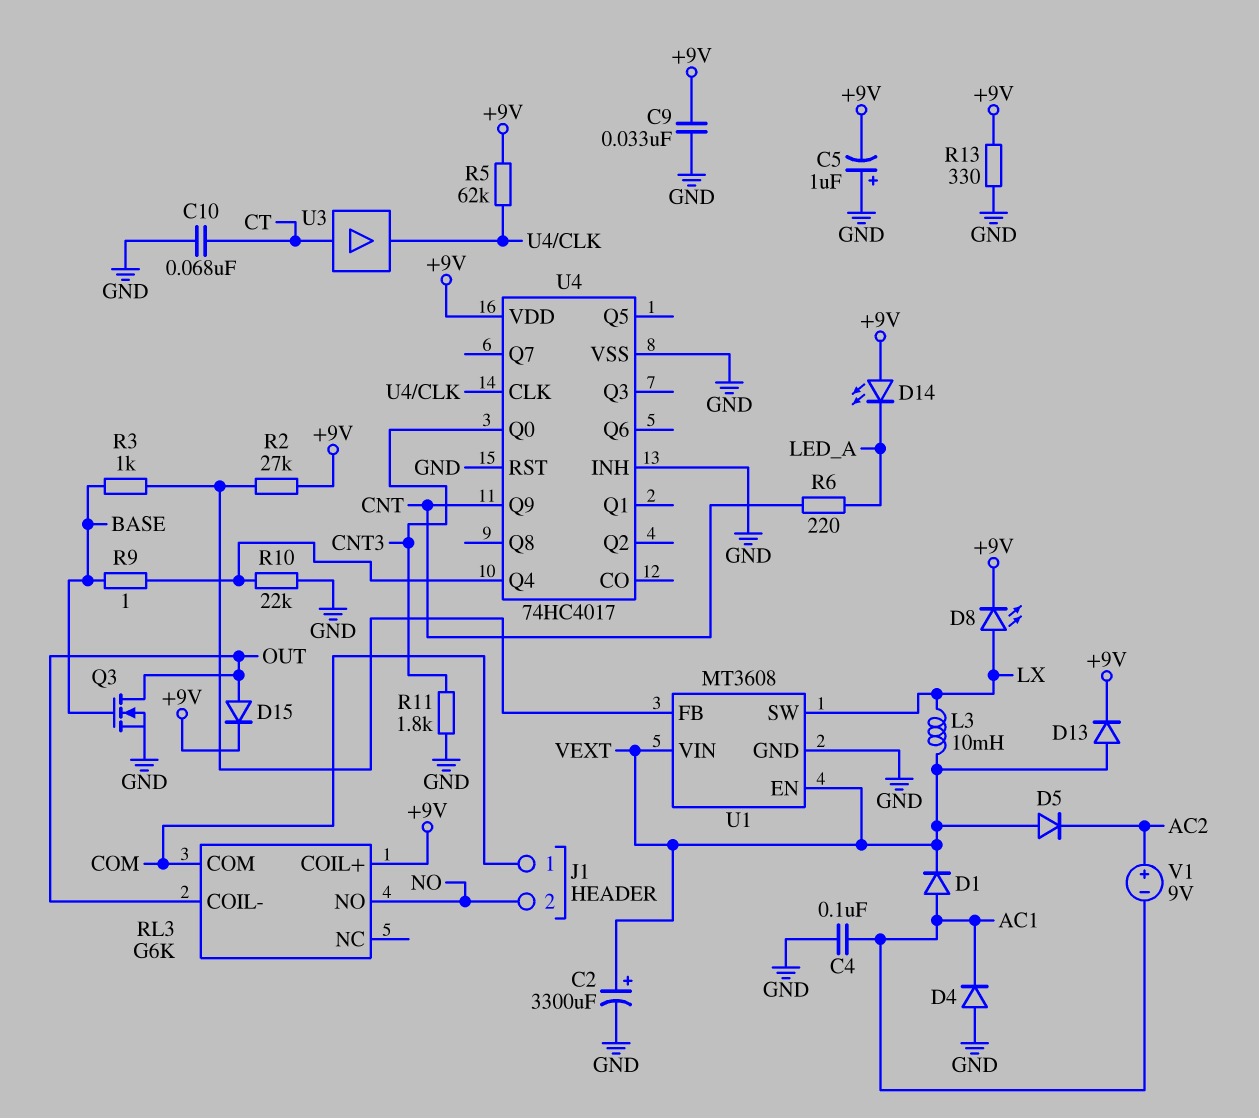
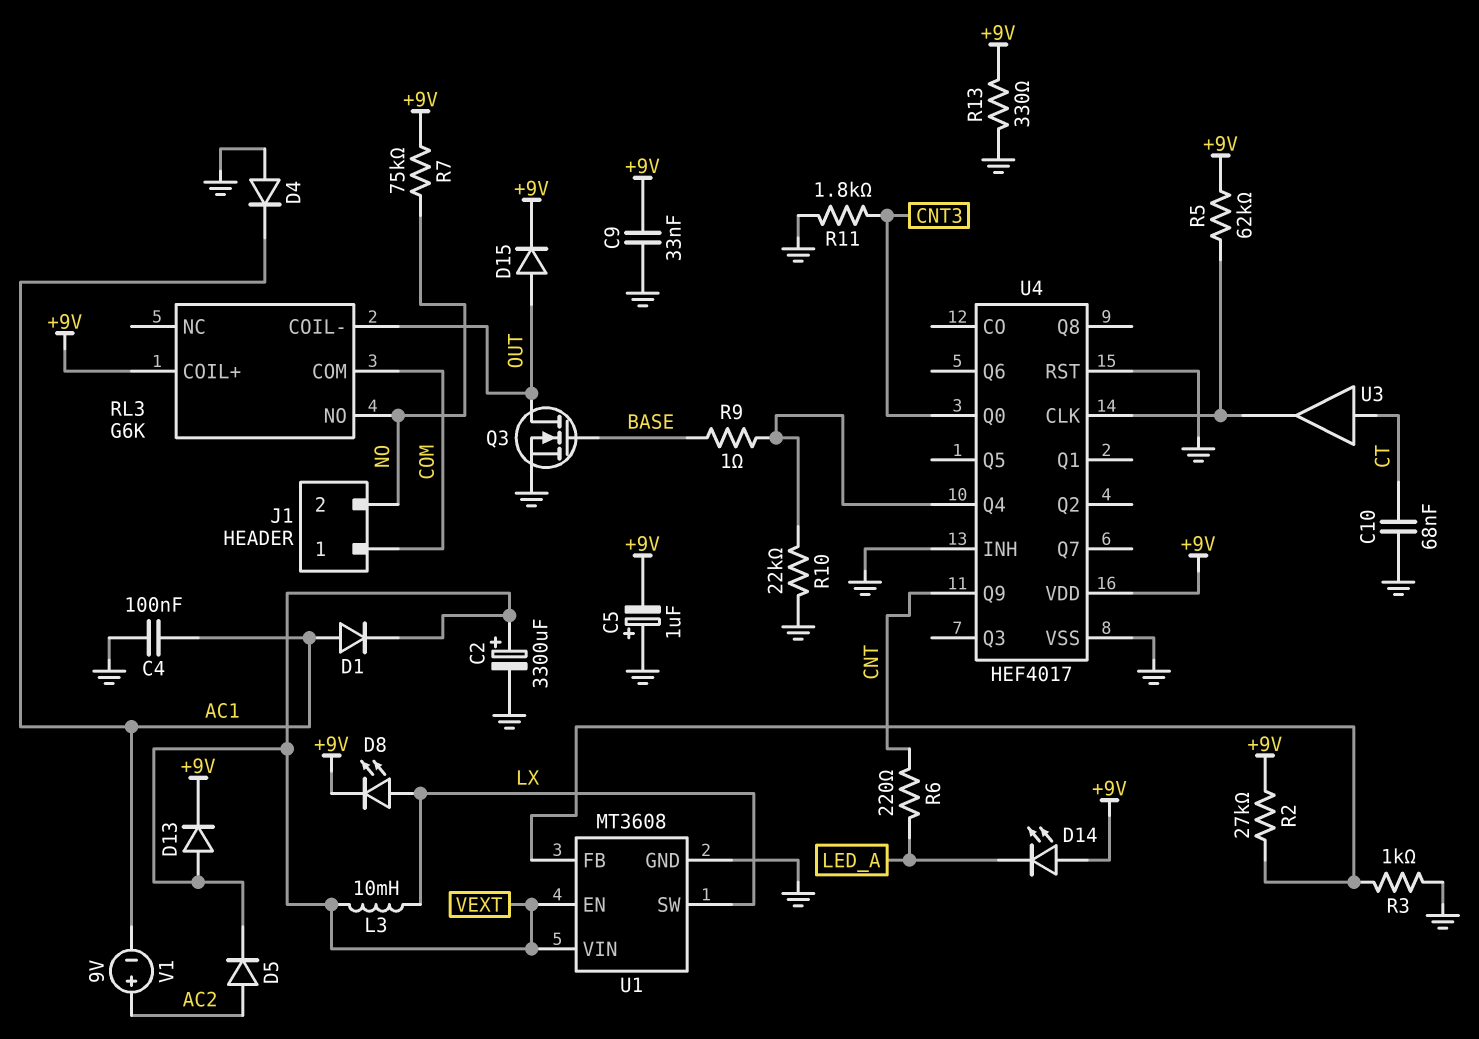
D5: diode (A VEXT, K AC2) -> diode (A AC2, K VEXT)
R3: 1k (BASE, U1/FB) -> 1k (GND, U1/FB)
R7: none -> 75k (+9V, NO)
U4: 74HC4017 -> HEF4017

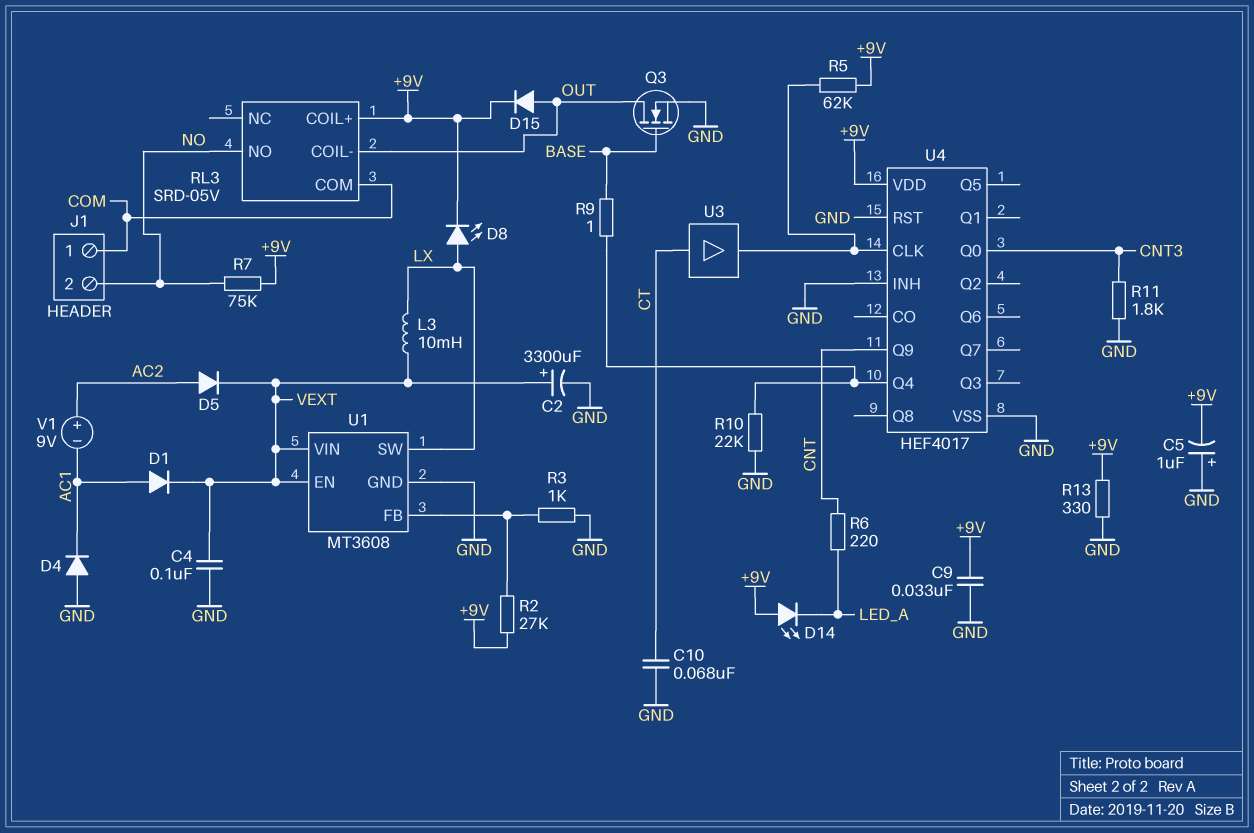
C4: 100nF (AC1, GND) -> 100nF (GND, VEXT)
D13: diode (A VEXT, K +9V) -> none
RL3: G6K -> SRD-05V

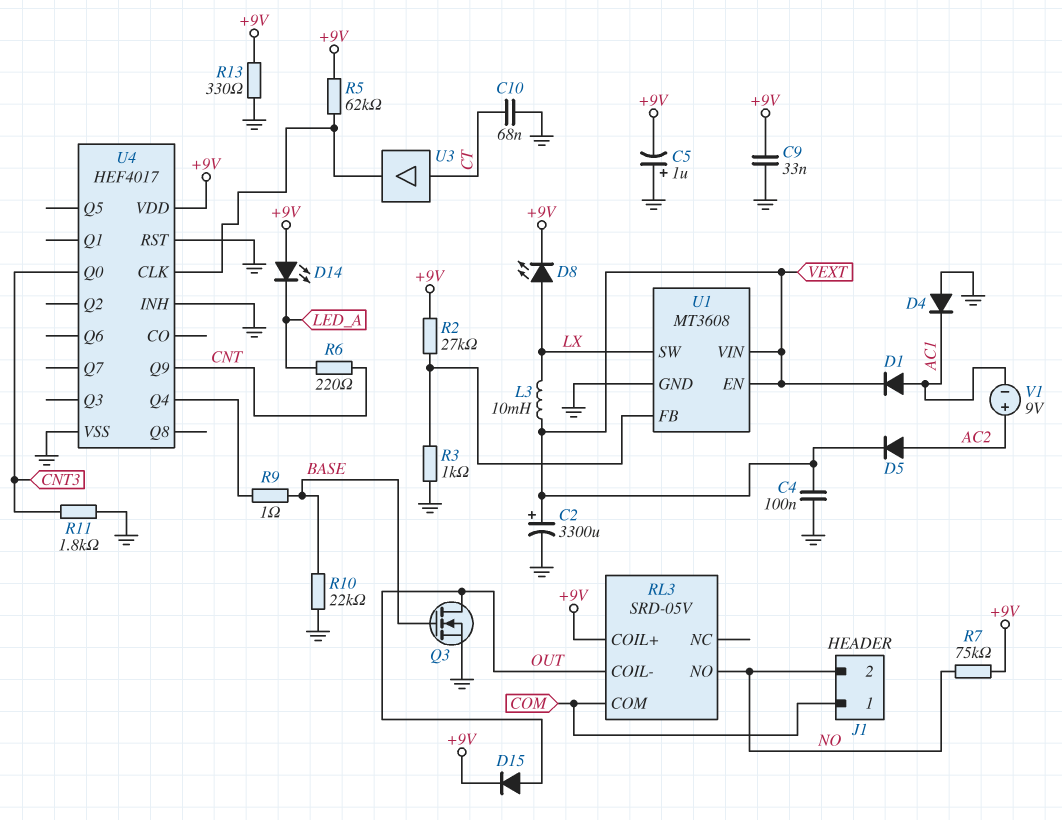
R10: 22k (GND, U4/Q4) -> 22k (BASE, GND)

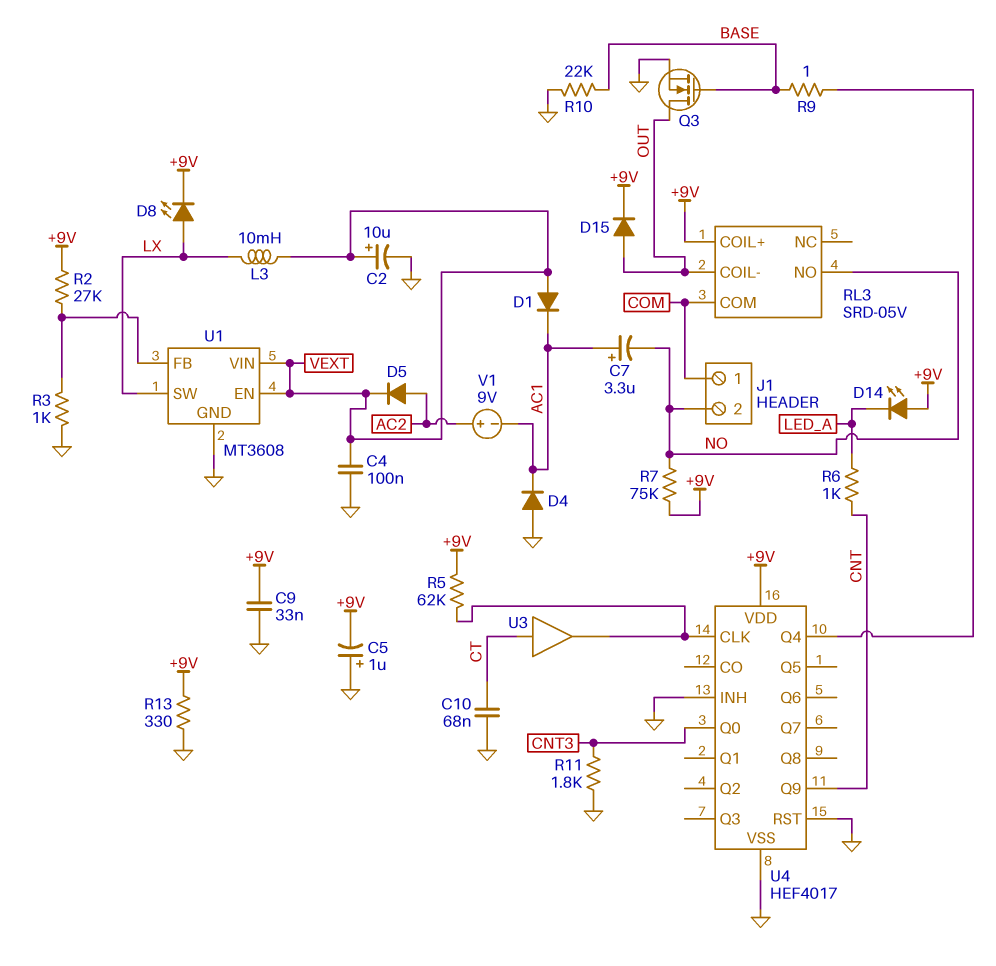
C2: 3300uF (plus VEXT, minus GND) -> 10uF (plus VEXT, minus GND)
C7: none -> 3.3uF (plus AC1, minus NO)
D1: diode (A AC1, K VEXT) -> diode (A VEXT, K AC1)
R6: 220 (CNT, LED_A) -> 1k (CNT, LED_A)

